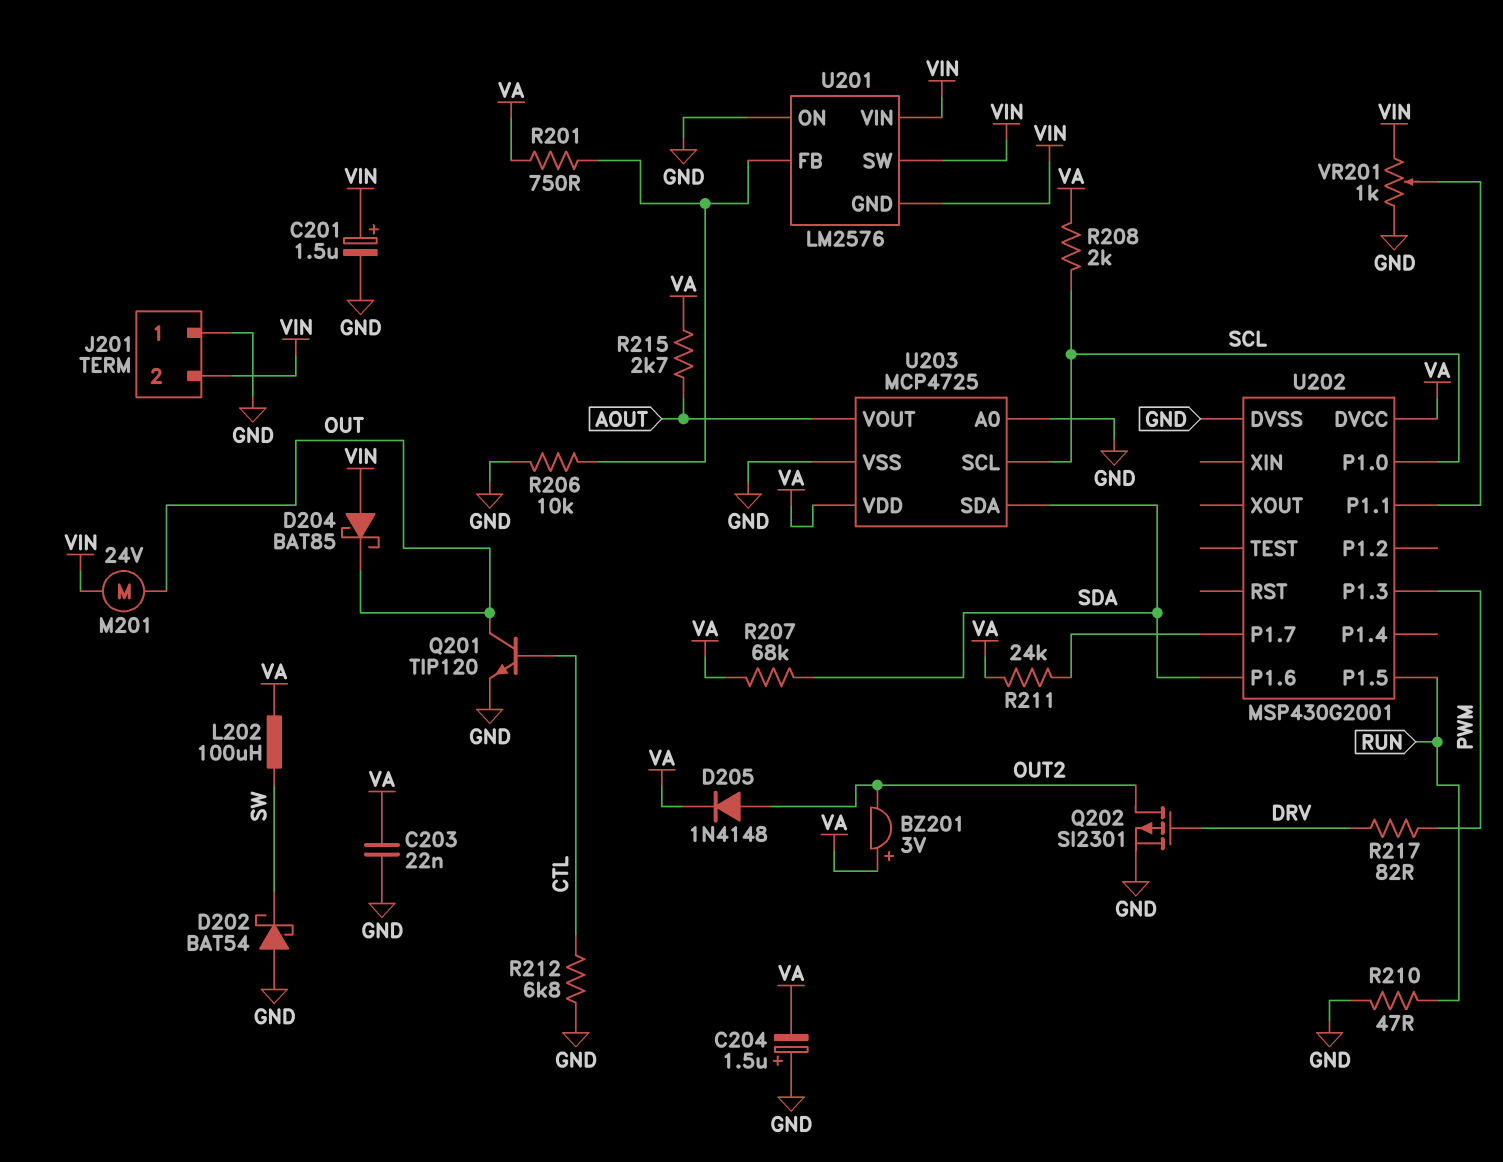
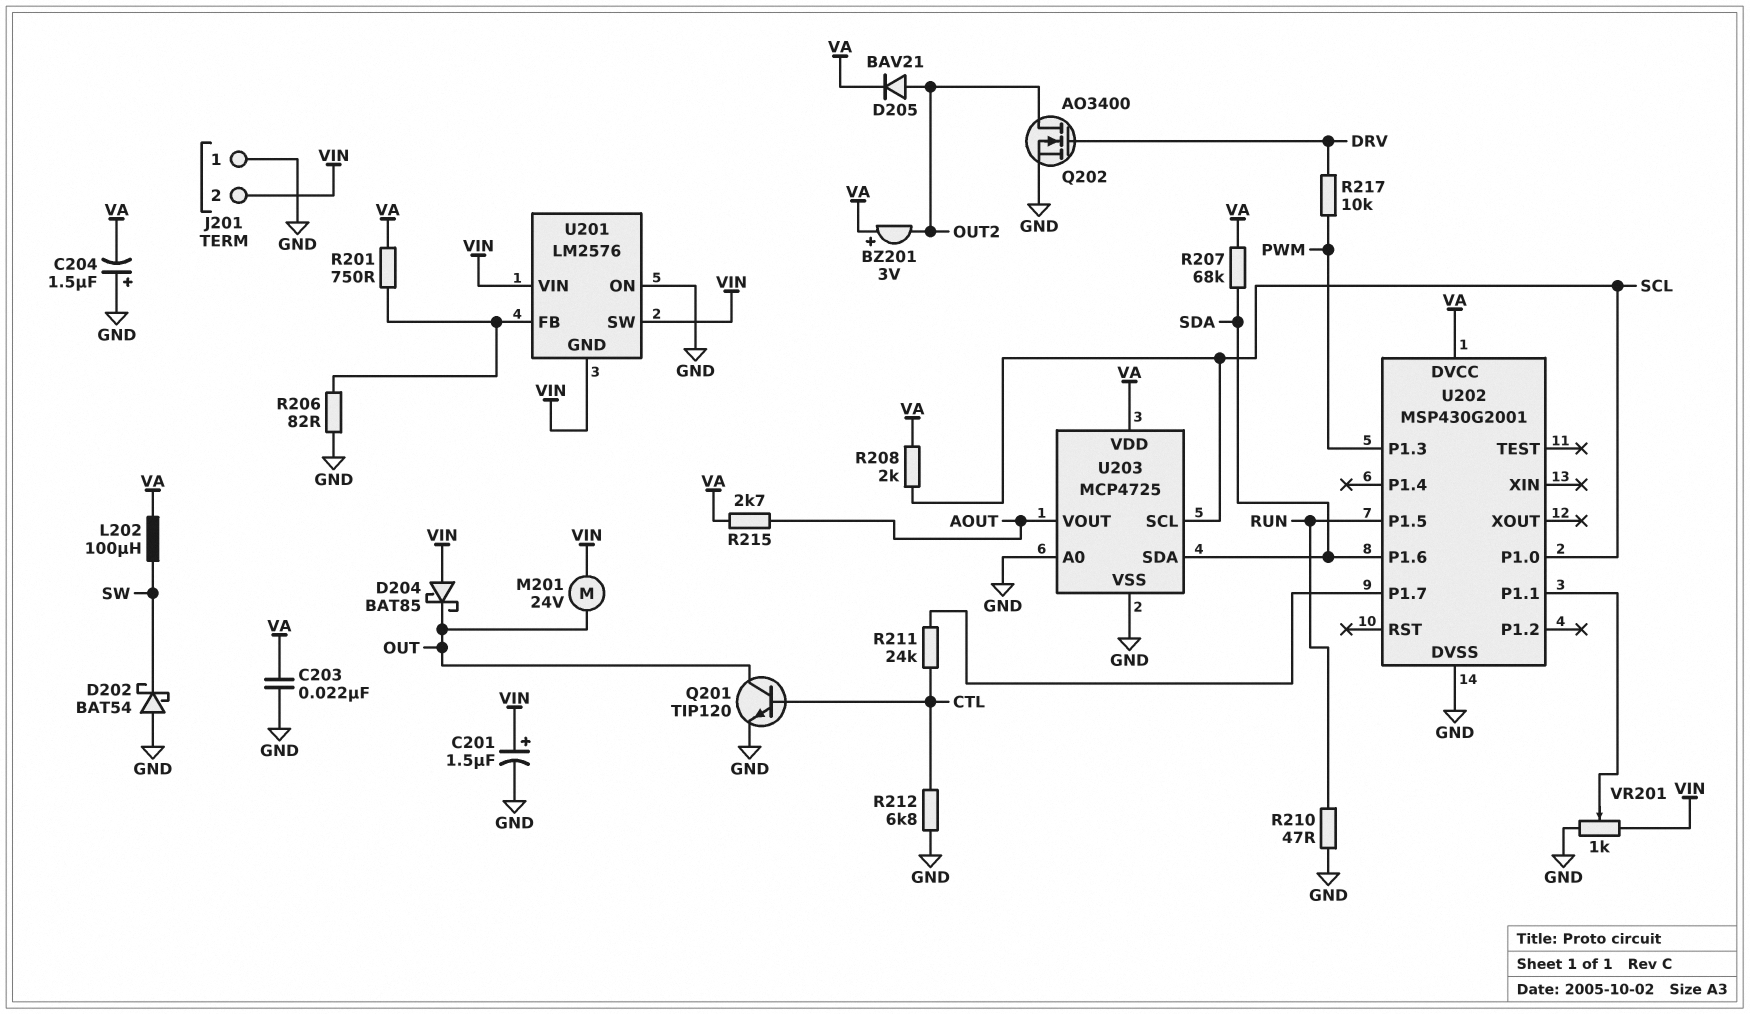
D205: diode 1N4148 (A OUT2, K VA) -> diode BAV21 (A OUT2, K VA)
Q202: PMOS SI2301 (G DRV, D OUT2, S GND) -> NMOS AO3400 (G DRV, D OUT2, S GND)
R206: 10k (GND, U201/FB) -> 82 (GND, U201/FB)
R211: 24k (U202/P1.7, VA) -> 24k (CTL, U202/P1.7)
R217: 82 (DRV, PWM) -> 10k (DRV, PWM)

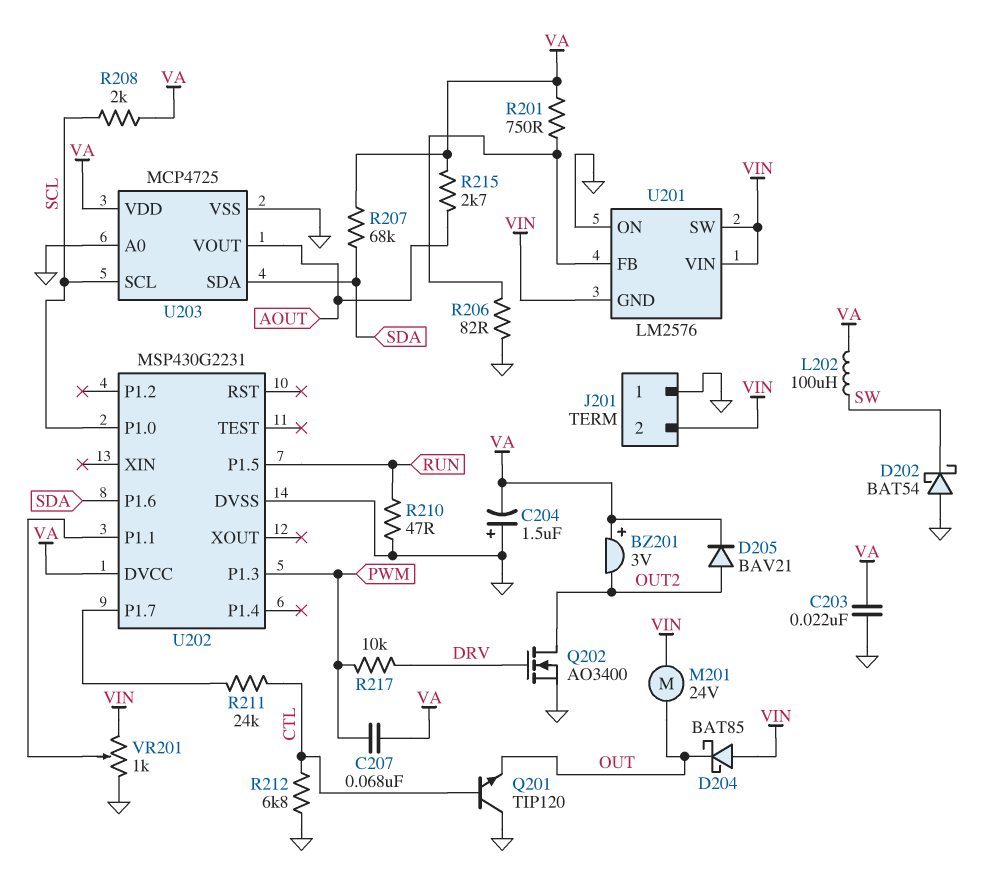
C201: 1.5uF (plus VIN, minus GND) -> none
C207: none -> 68nF (PWM, VA)
Q201: NPN TIP120 (B CTL, C OUT, E GND) -> NPN TIP120 (B CTL, C GND, E OUT)
U202: MSP430G2001 -> MSP430G2231

